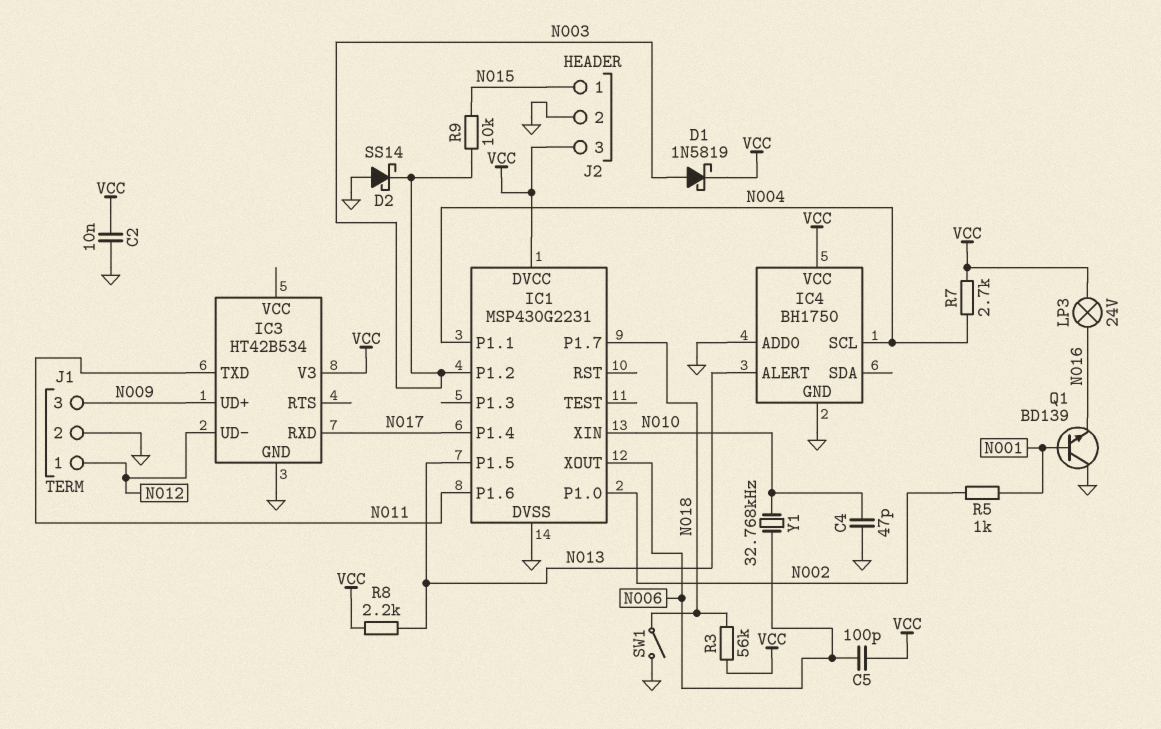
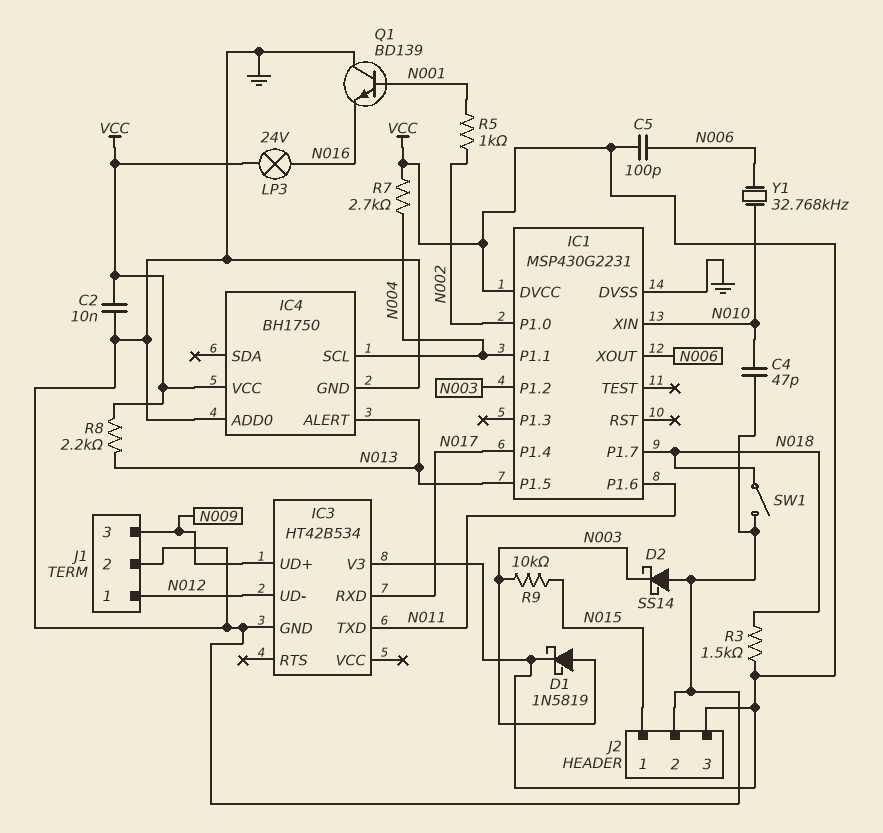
R3: 56k (N018, VCC) -> 1.5k (N018, VCC)

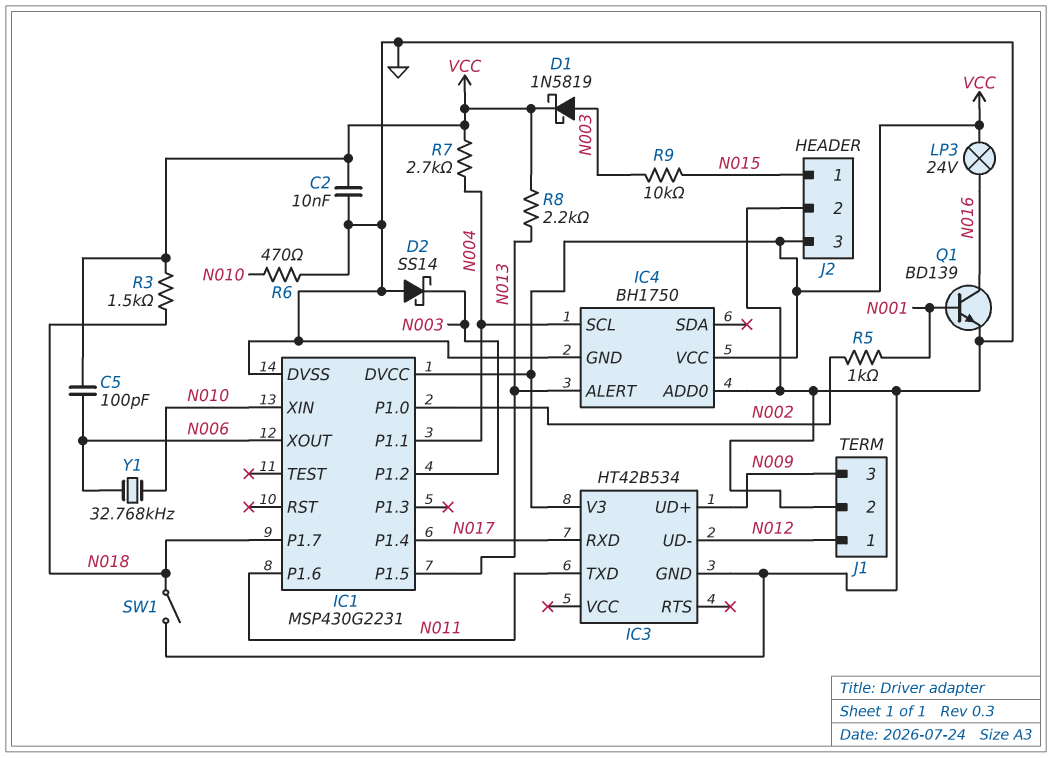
C4: 47pF (GND, N010) -> none
Q1: NPN BD139 (B N001, C GND, E N016) -> NPN BD139 (B N001, C N016, E GND)
R6: none -> 470 (GND, N010)

